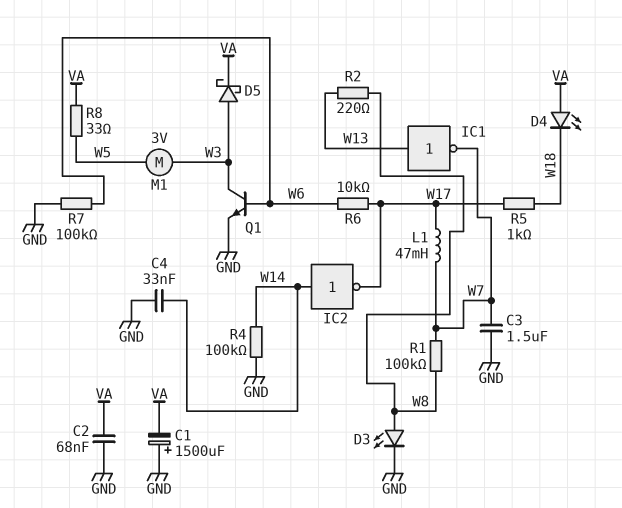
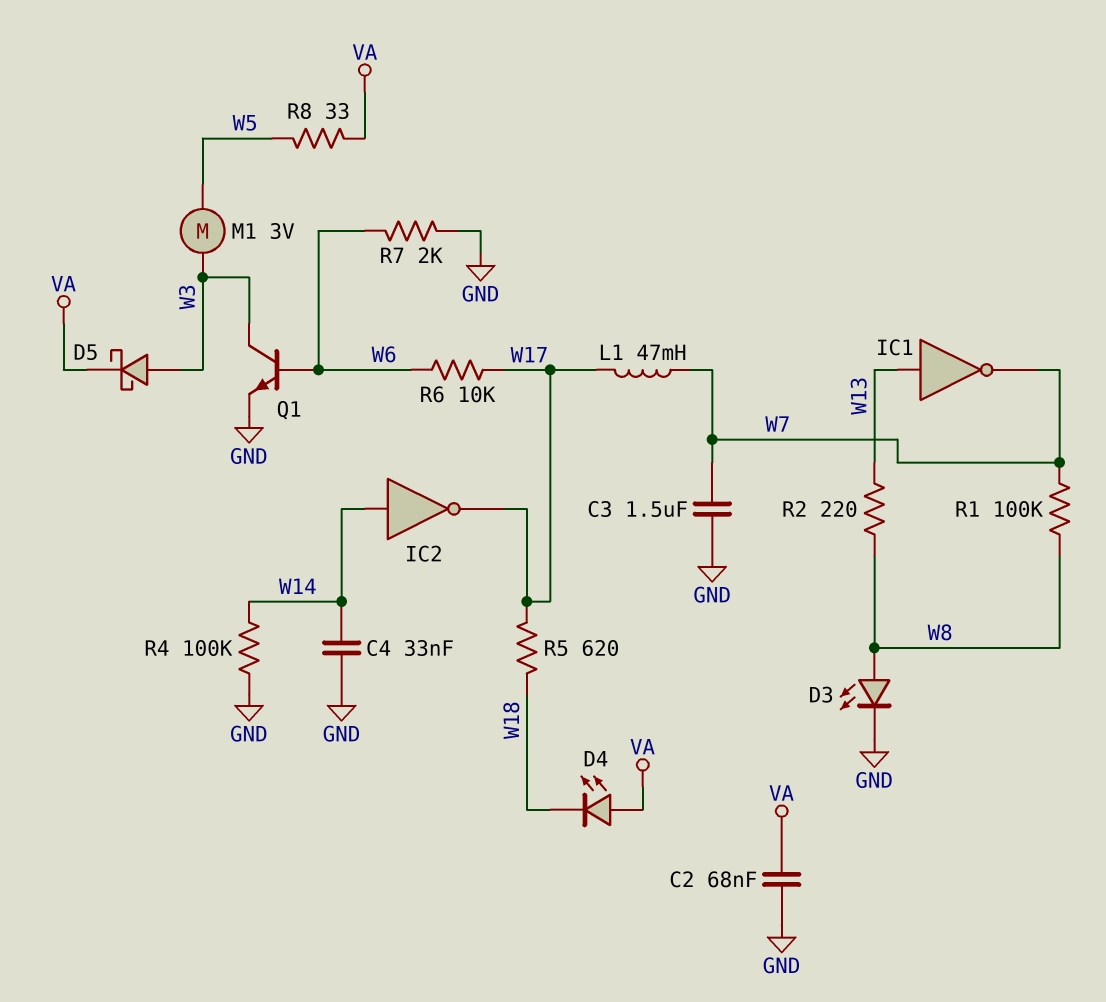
C1: 1500uF (plus GND, minus VA) -> none
R5: 1k (W17, W18) -> 620 (W17, W18)
R7: 100k (GND, W6) -> 2k (GND, W6)

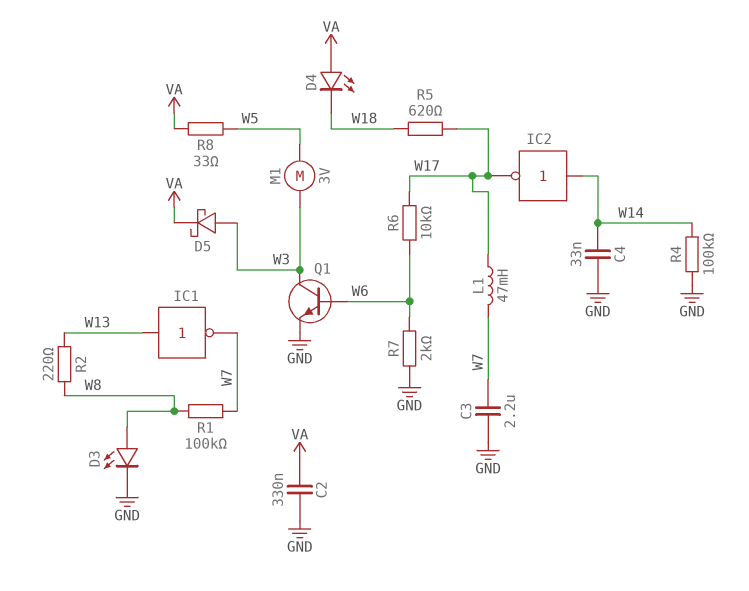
C2: 68nF (GND, VA) -> 330nF (GND, VA)
C3: 1.5uF (GND, W7) -> 2.2uF (GND, W7)

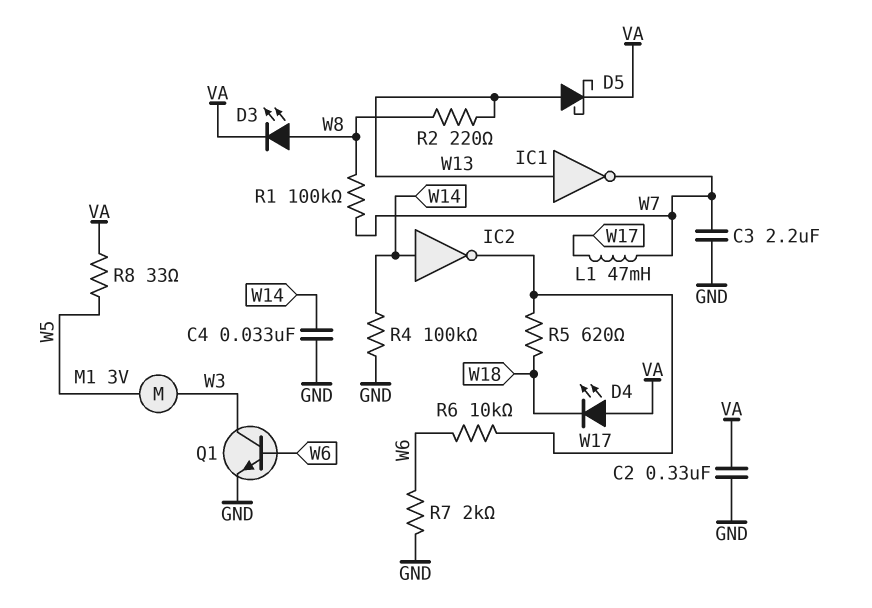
D3: LED (A W8, K GND) -> LED (A W8, K VA)
D5: schottky (A W3, K VA) -> schottky (A W13, K VA)

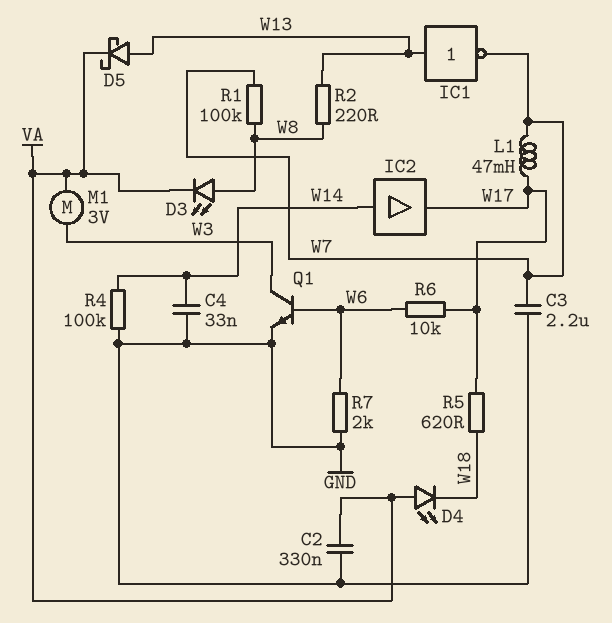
IC2: NOT (in W14, out W17) -> buffer (in W14, out W17)
M1: motor 3V (W3, W5) -> motor 3V (VA, W3)
R8: 33 (VA, W5) -> none

